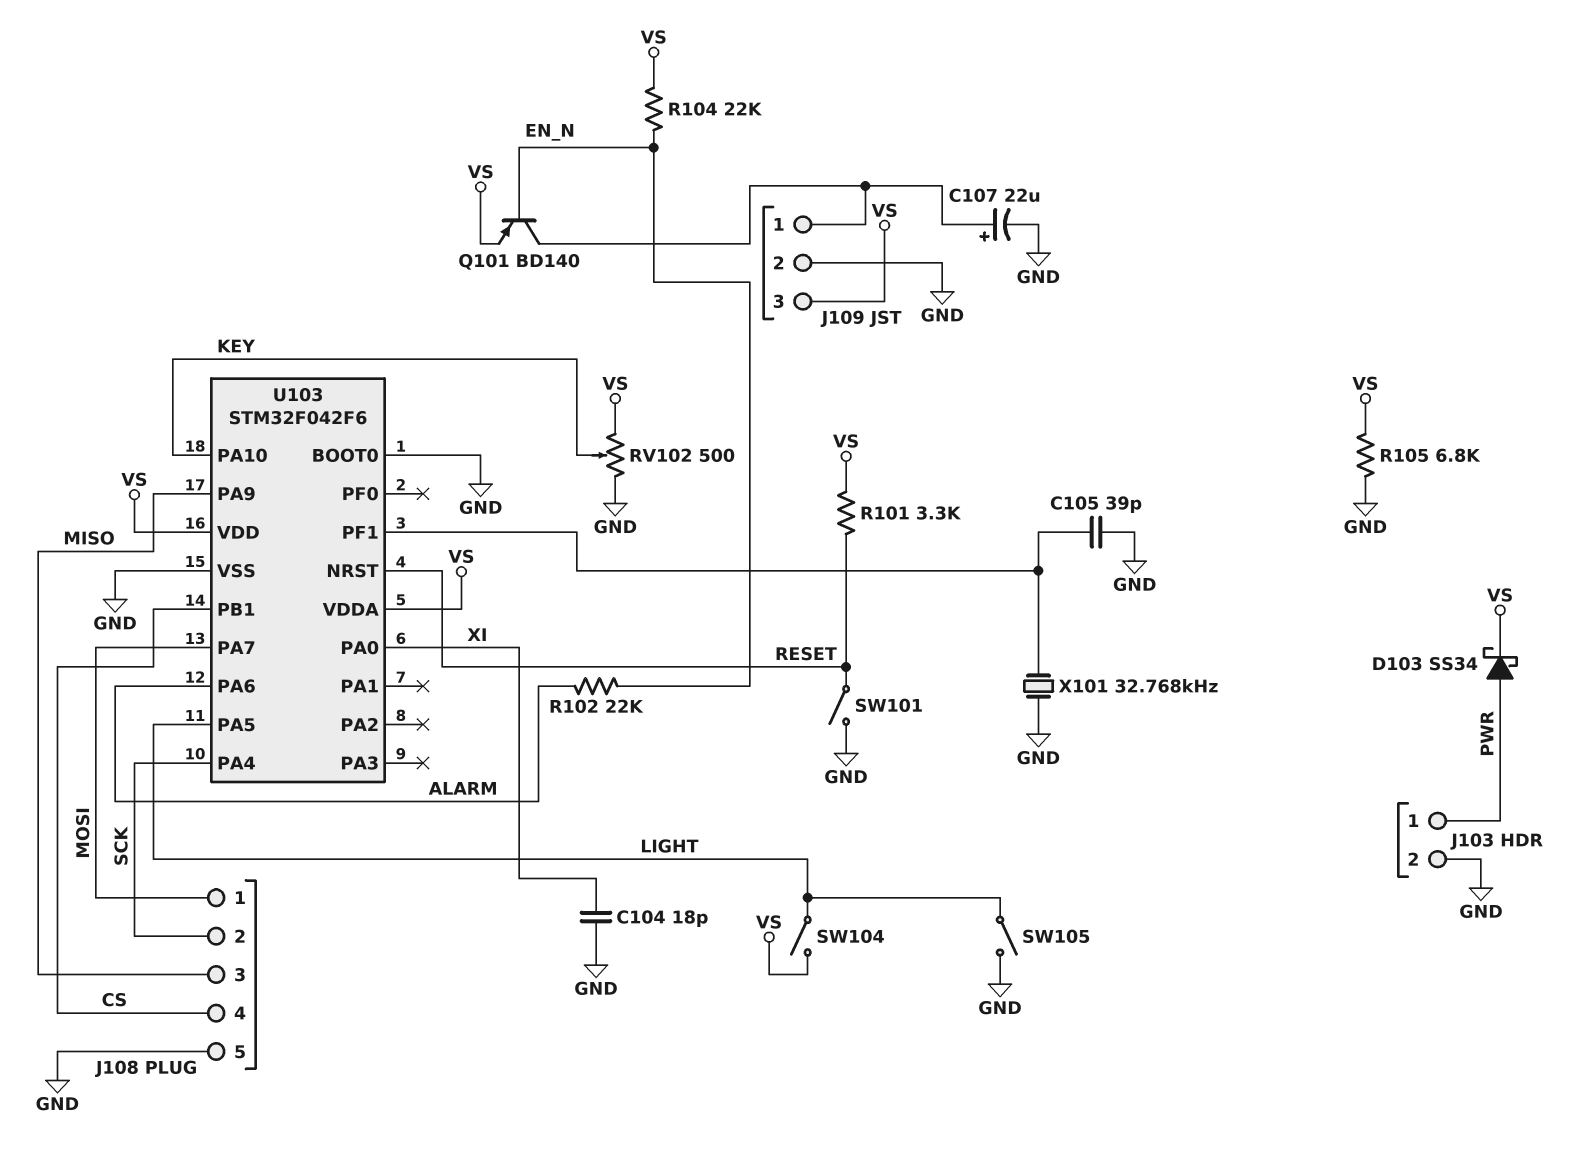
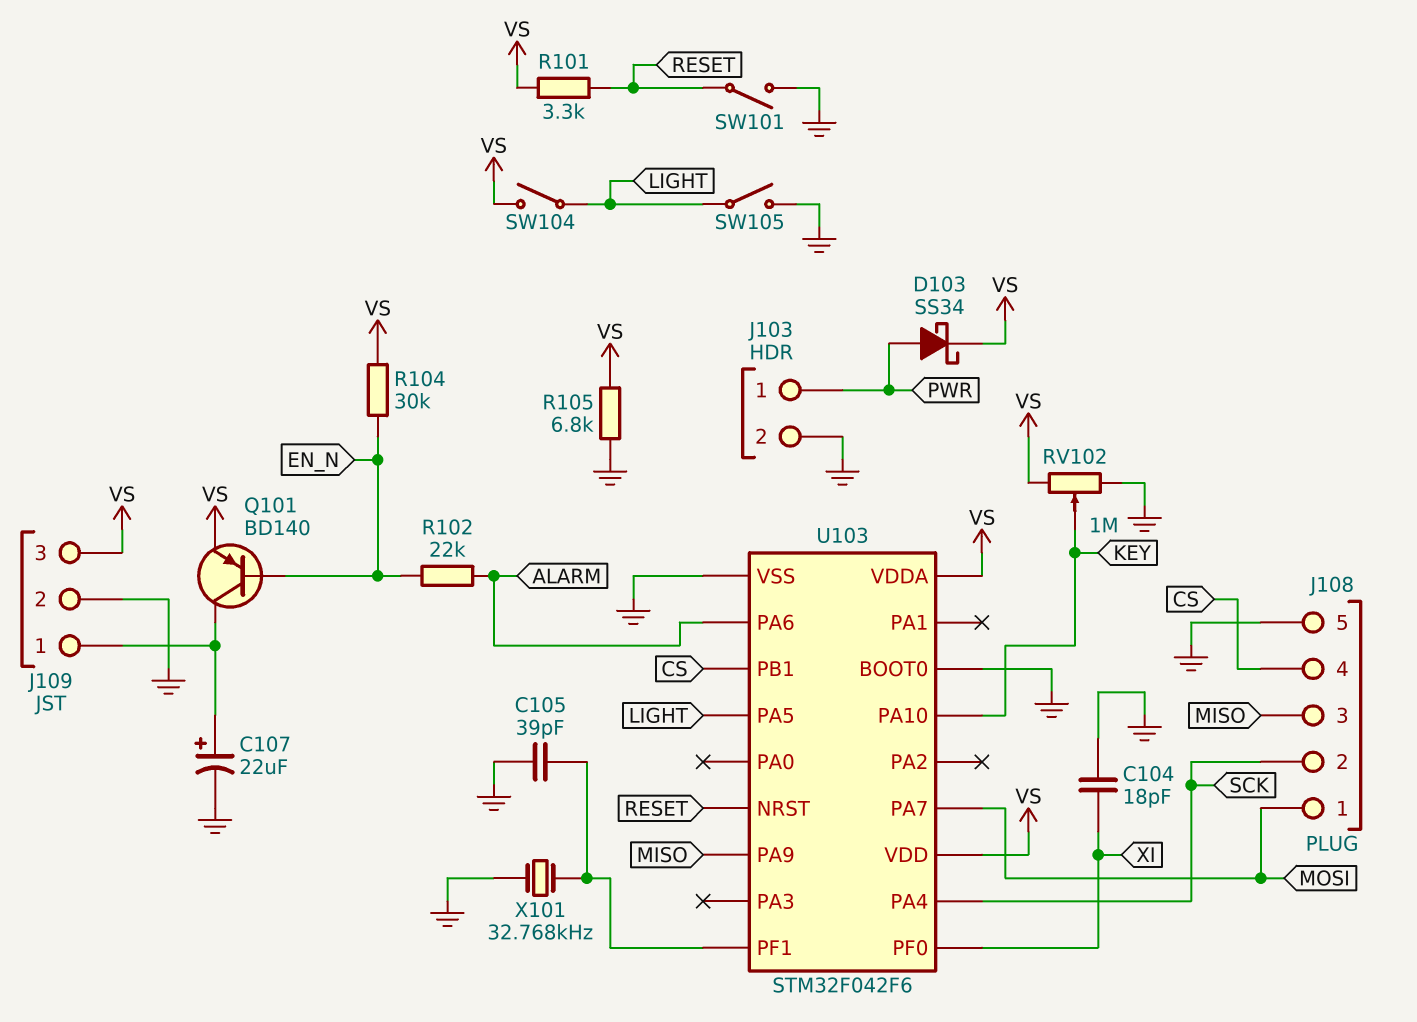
R104: 22k (EN_N, VS) -> 30k (EN_N, VS)
RV102: 500 (GND, VS, wiper KEY) -> 1M (GND, VS, wiper KEY)
U103 pin PA0: XI -> none
U103 pin PF0: none -> XI

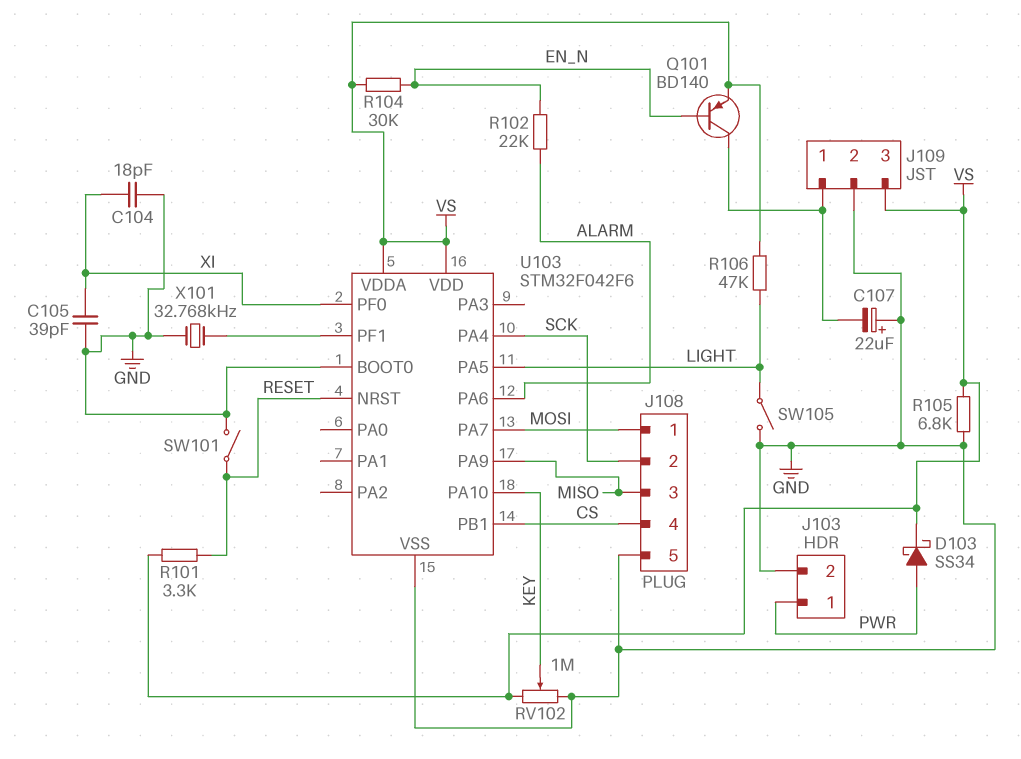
C105: 39pF (GND, U103/PF1) -> 39pF (GND, XI)
C107: 22uF (plus J109/1, minus GND) -> 22uF (plus GND, minus J109/1)
R106: none -> 47k (LIGHT, VS)
SW104: switch (LIGHT, VS) -> none

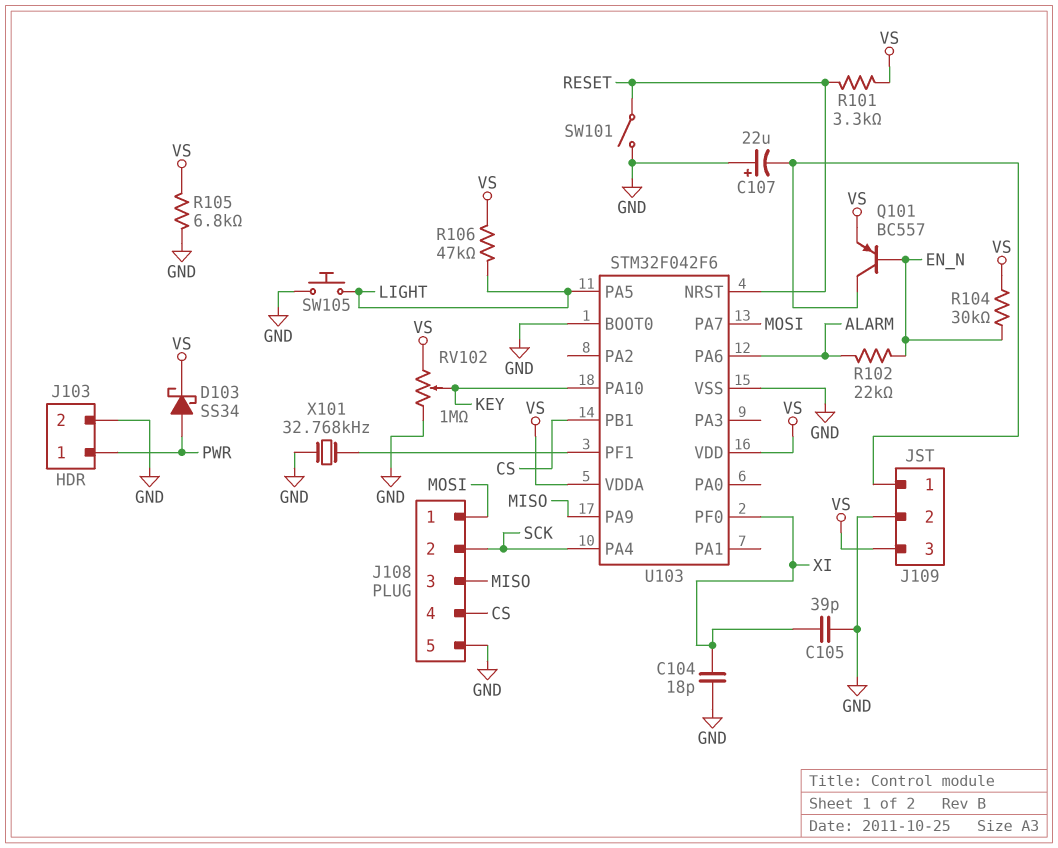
Q101: PNP BD140 (B EN_N, C J109/1, E VS) -> PNP BC557 (B EN_N, C J109/1, E VS)
SW105: switch (GND, LIGHT) -> button (GND, LIGHT)

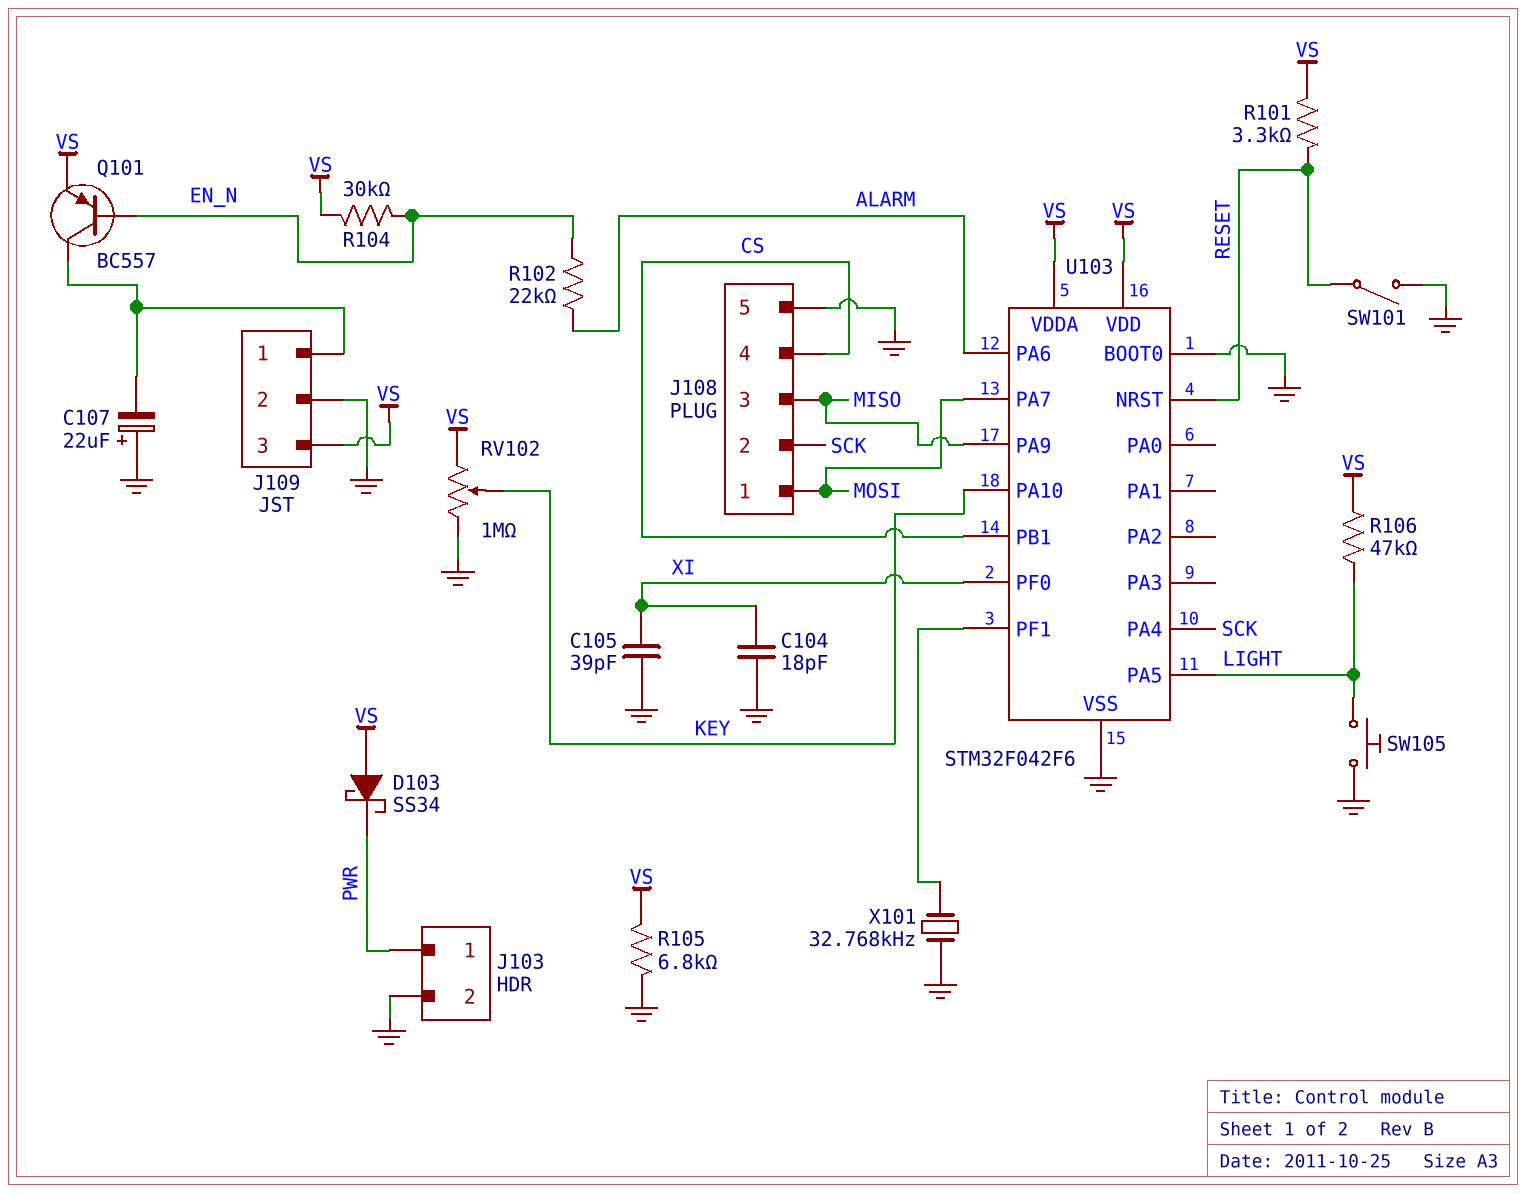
D103: schottky SS34 (A PWR, K VS) -> schottky SS34 (A VS, K PWR)

